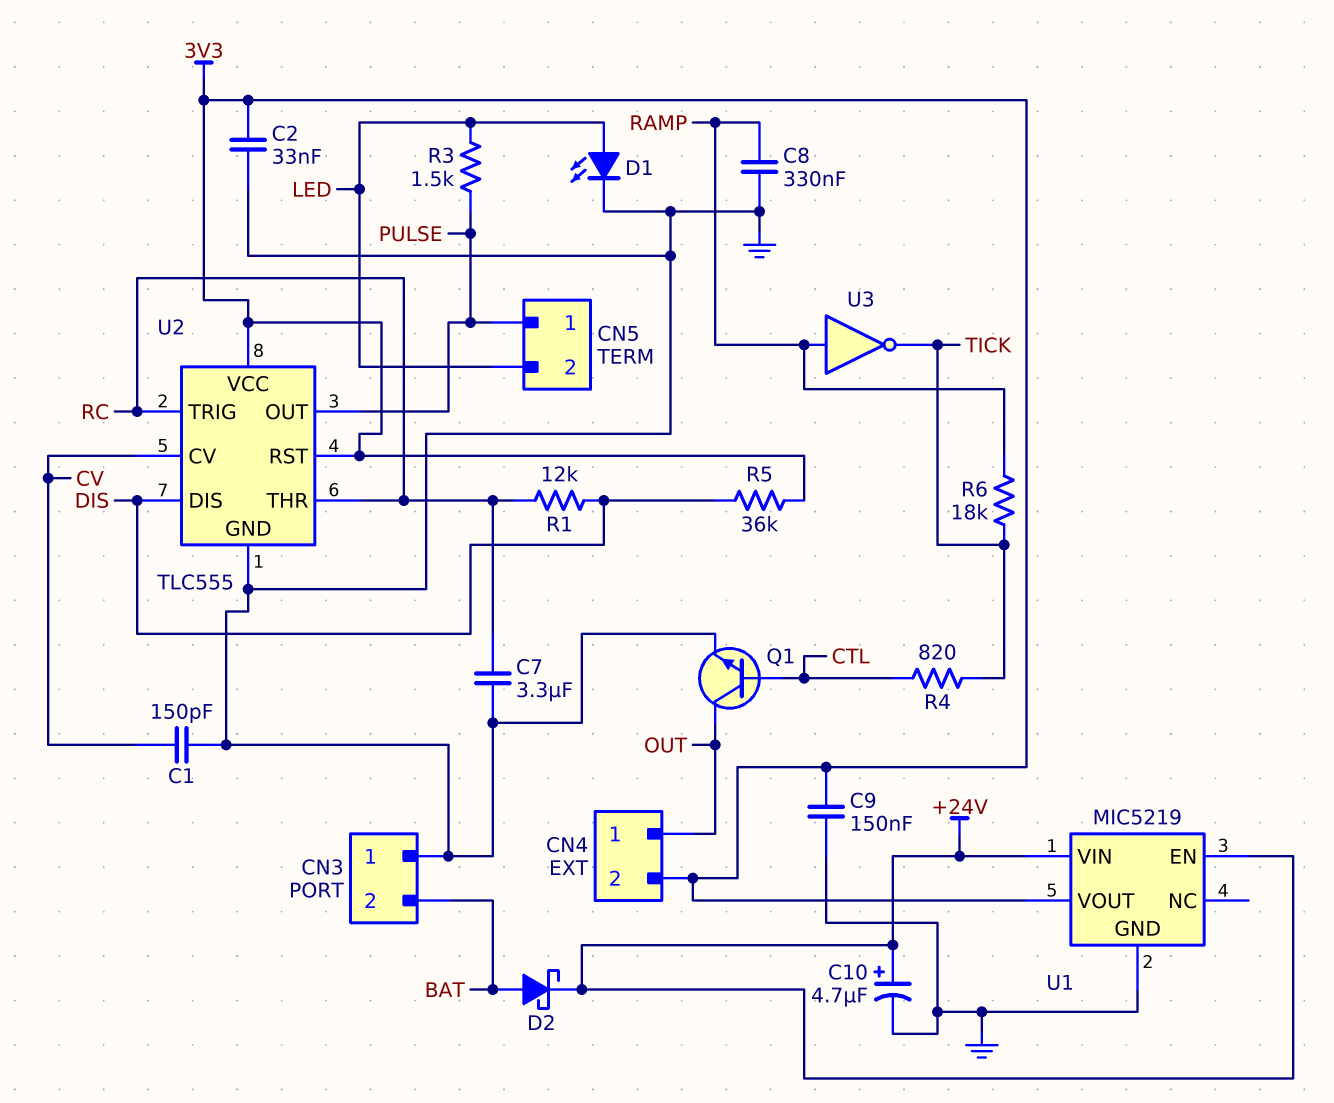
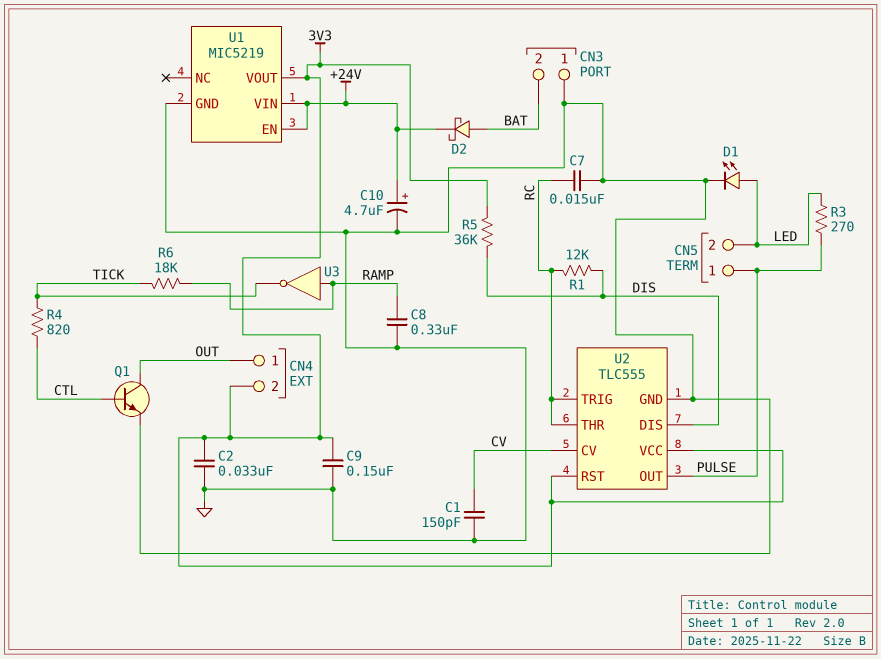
C7: 3.3uF (GND, RC) -> 15nF (GND, RC)
R3: 1.5k (LED, PULSE) -> 270 (LED, PULSE)

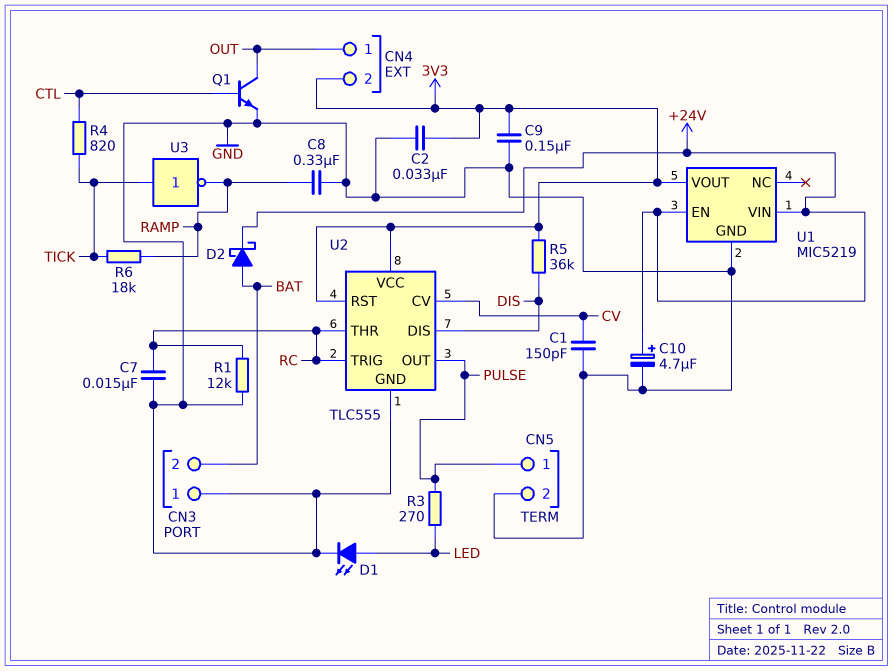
CN5 pin 2: LED -> GND
R1: 12k (DIS, RC) -> 12k (GND, RC)
U3: NOT (in RAMP, out TICK) -> NOT (in TICK, out RAMP)

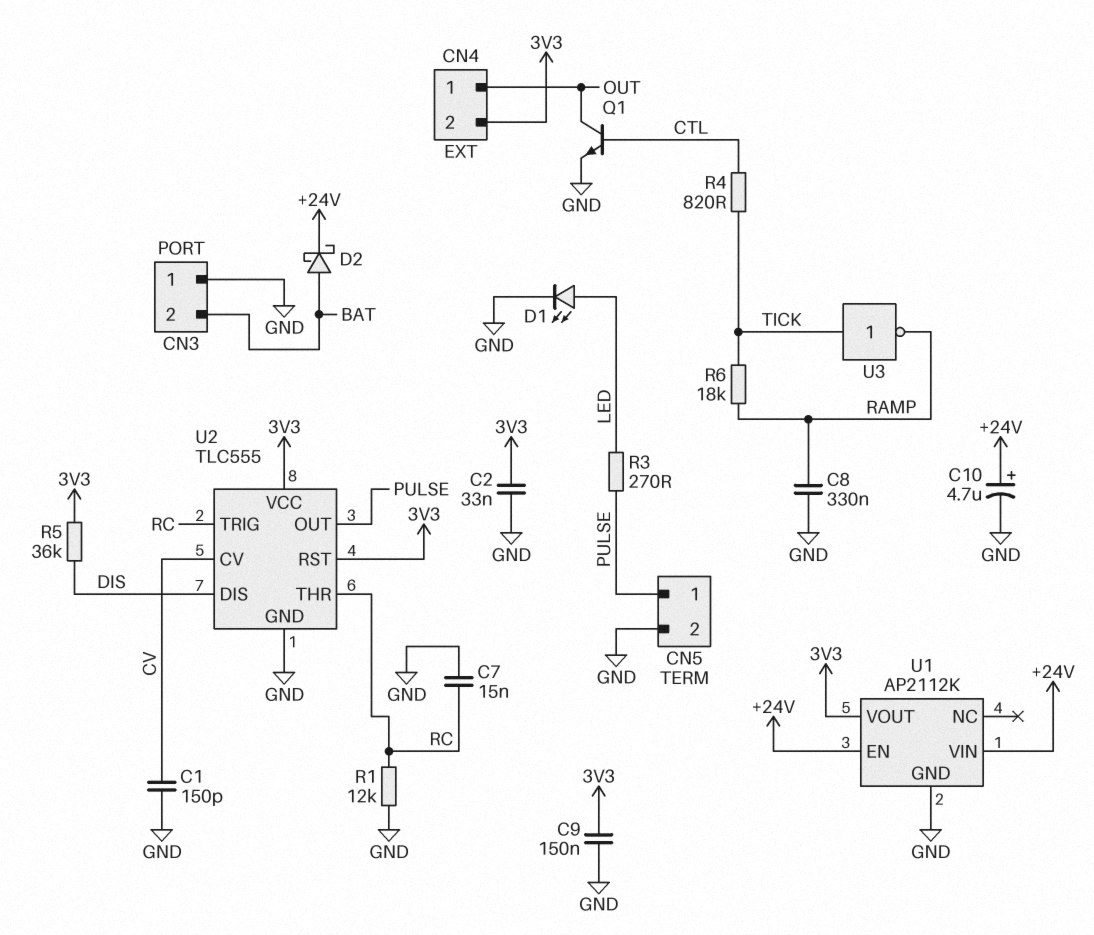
U1: MIC5219 -> AP2112K

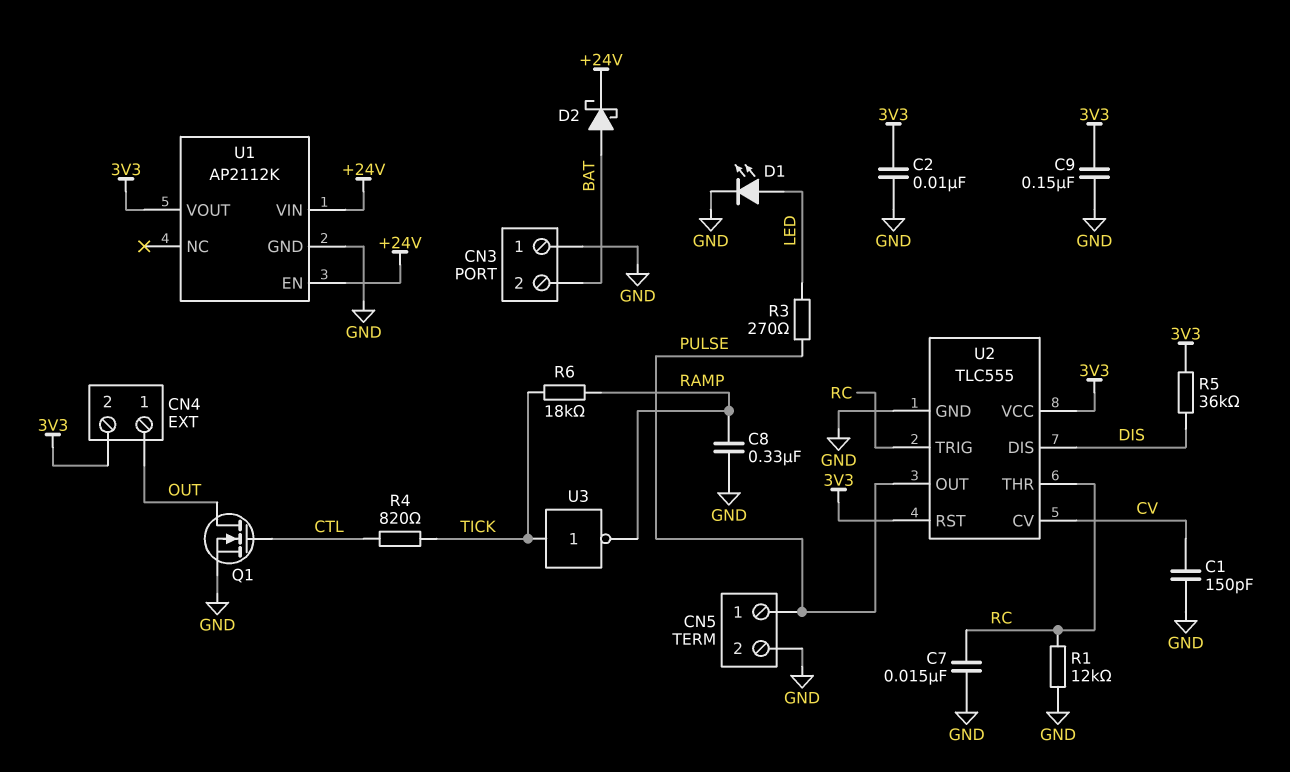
C2: 33nF (3V3, GND) -> 10nF (3V3, GND)
C10: 4.7uF (plus +24V, minus GND) -> none
Q1: NPN (B CTL, C OUT, E GND) -> NMOS (G CTL, D OUT, S GND)

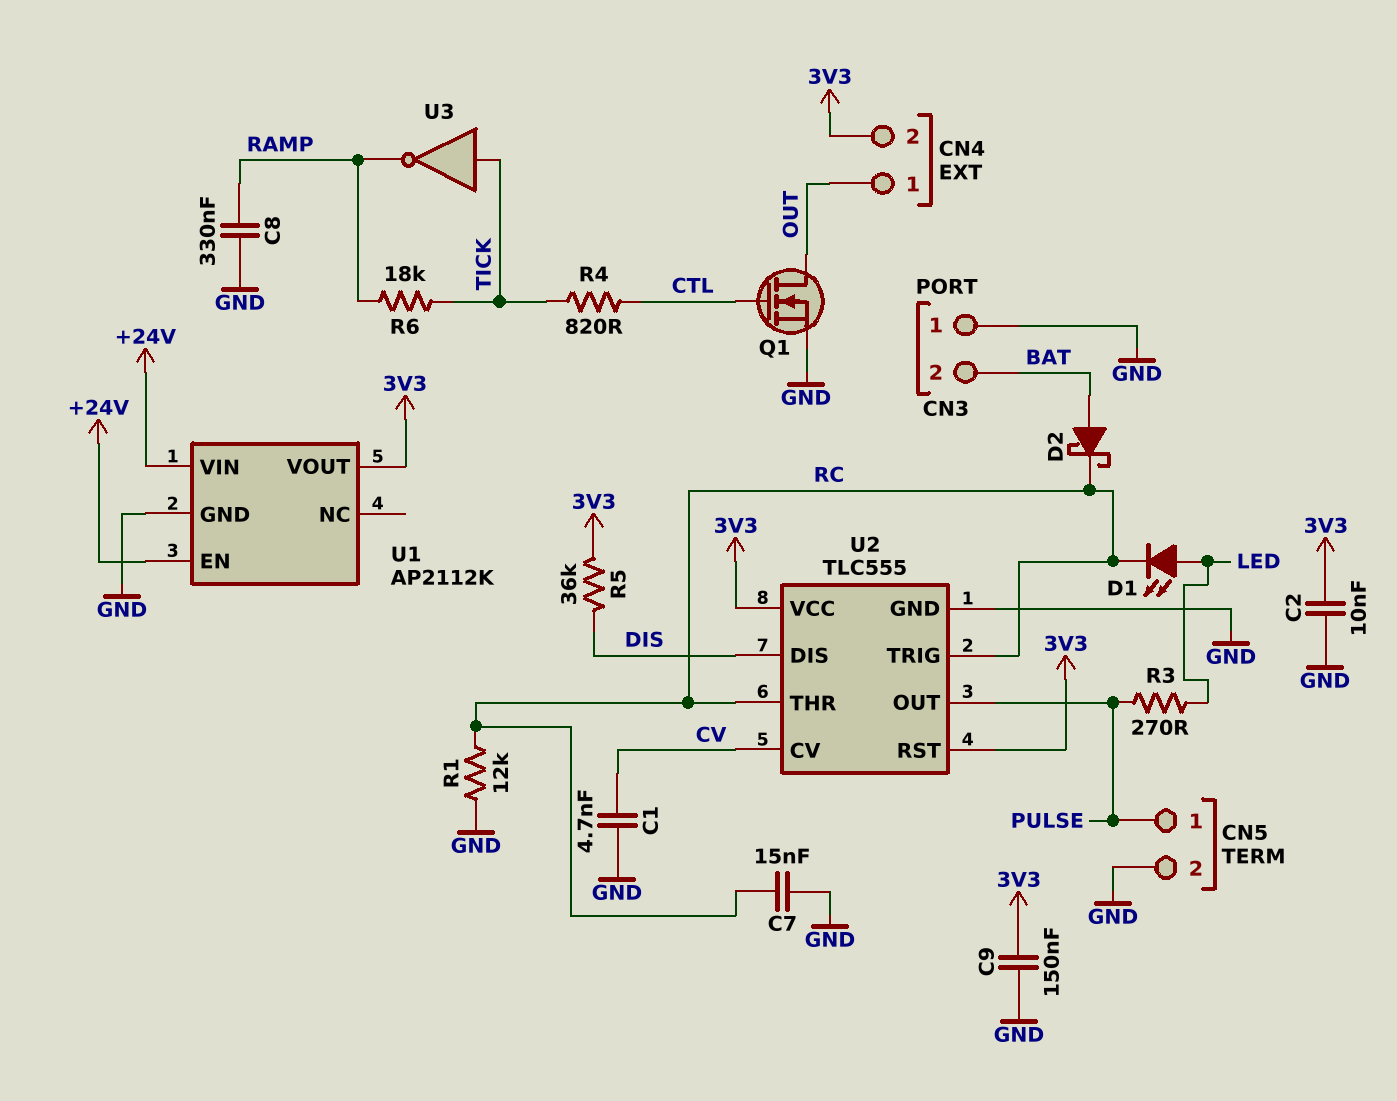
C1: 150pF (CV, GND) -> 4.7nF (CV, GND)
D1: LED (A LED, K GND) -> LED (A LED, K RC)
D2: schottky (A BAT, K +24V) -> schottky (A BAT, K RC)

